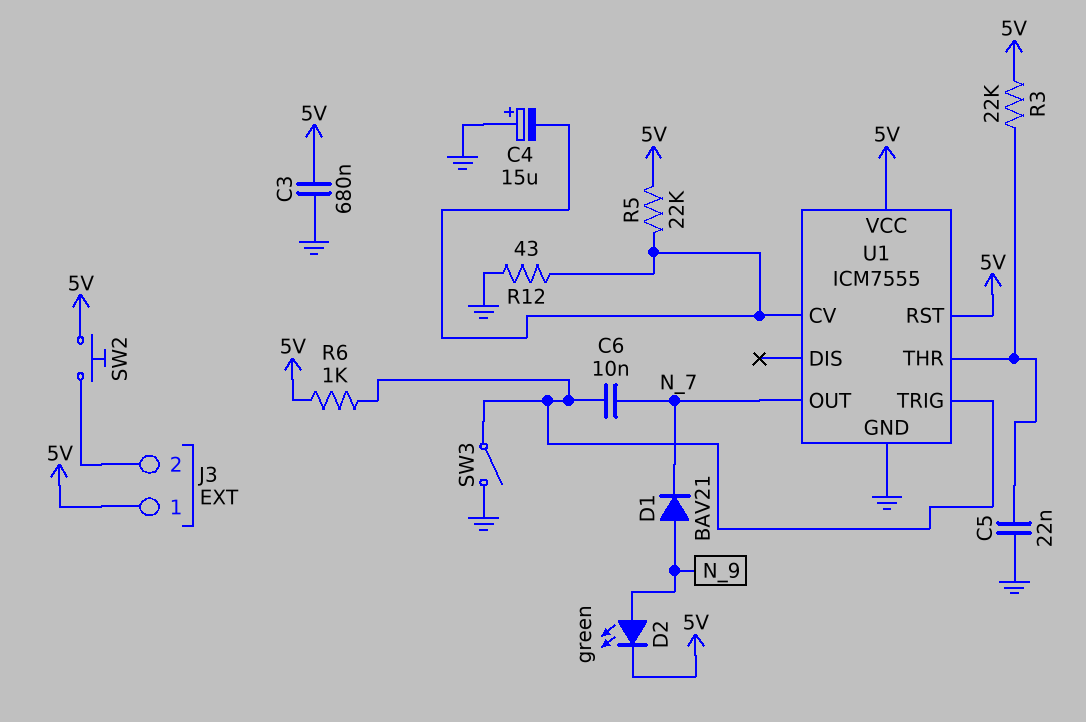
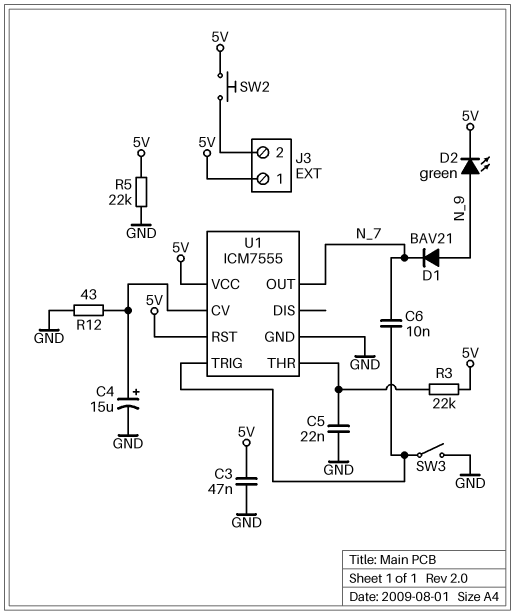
C3: 680nF (5V, GND) -> 47nF (5V, GND)
C4: 15uF (plus GND, minus U1/CV) -> 15uF (plus U1/CV, minus GND)
R5: 22k (5V, U1/CV) -> 22k (5V, GND)
R6: 1k (5V, U1/TRIG) -> none

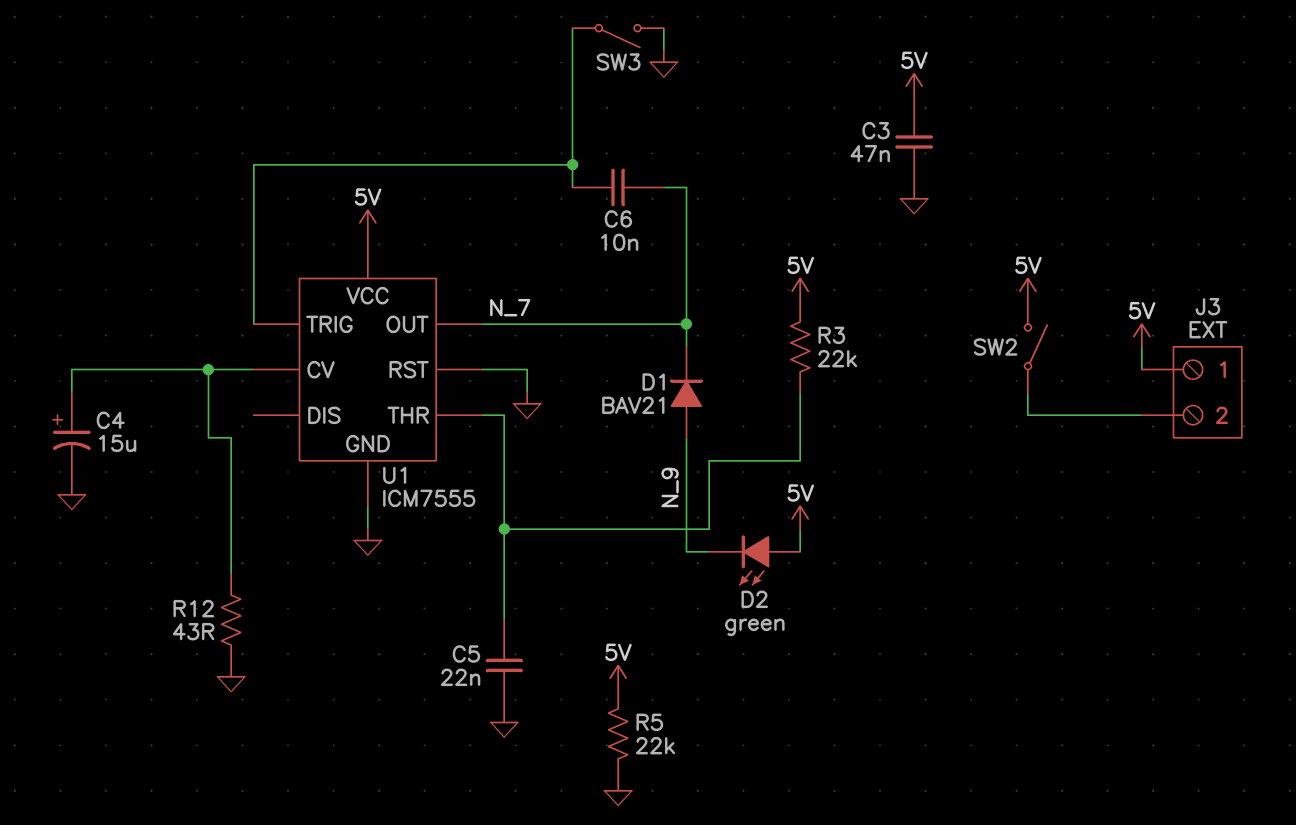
D2: LED green (A N_9, K 5V) -> LED green (A 5V, K N_9)
SW2: button (5V, J3/2) -> switch (5V, J3/2)
U1 pin RST: 5V -> GND

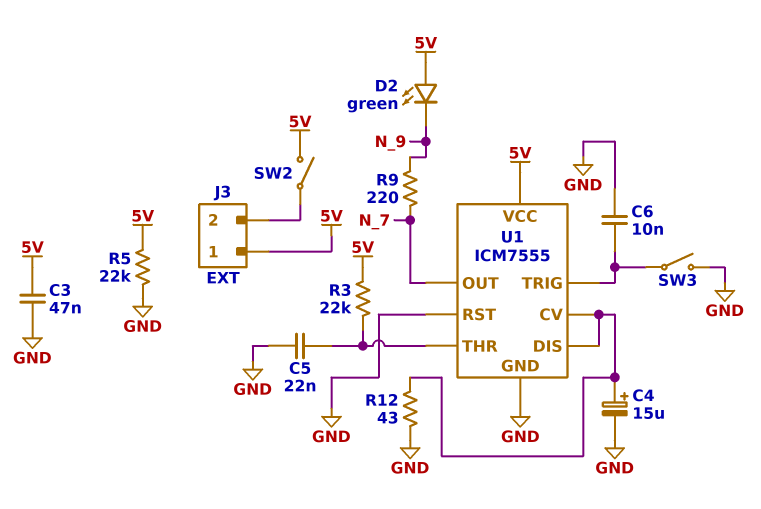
C6: 10nF (N_7, U1/TRIG) -> 10nF (GND, U1/TRIG)
D1: diode BAV21 (A N_9, K N_7) -> none
R9: none -> 220 (N_7, N_9)
U1 pin DIS: none -> U1/CV

